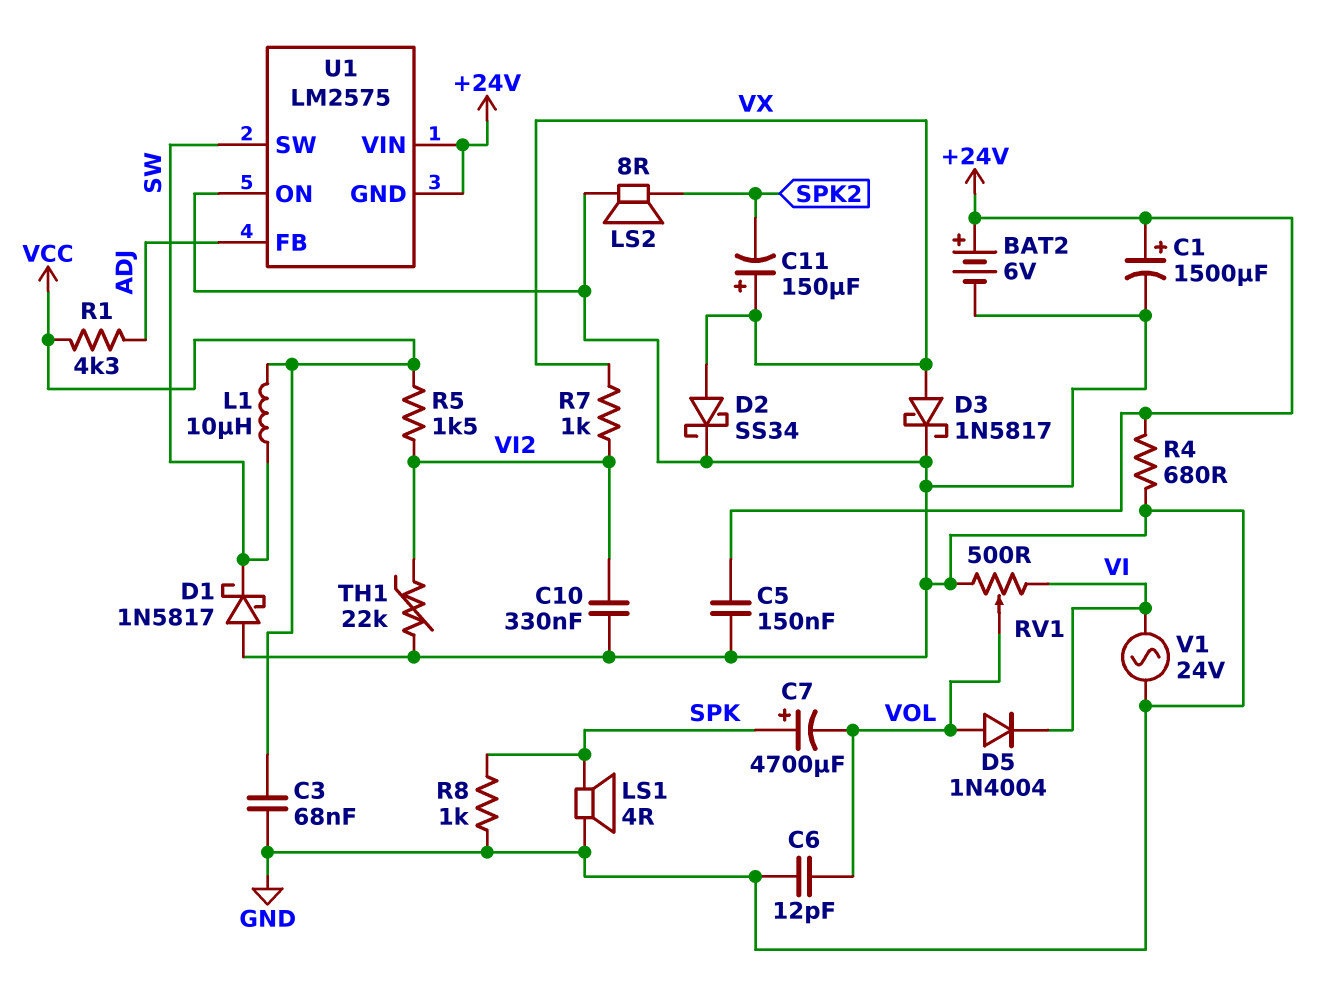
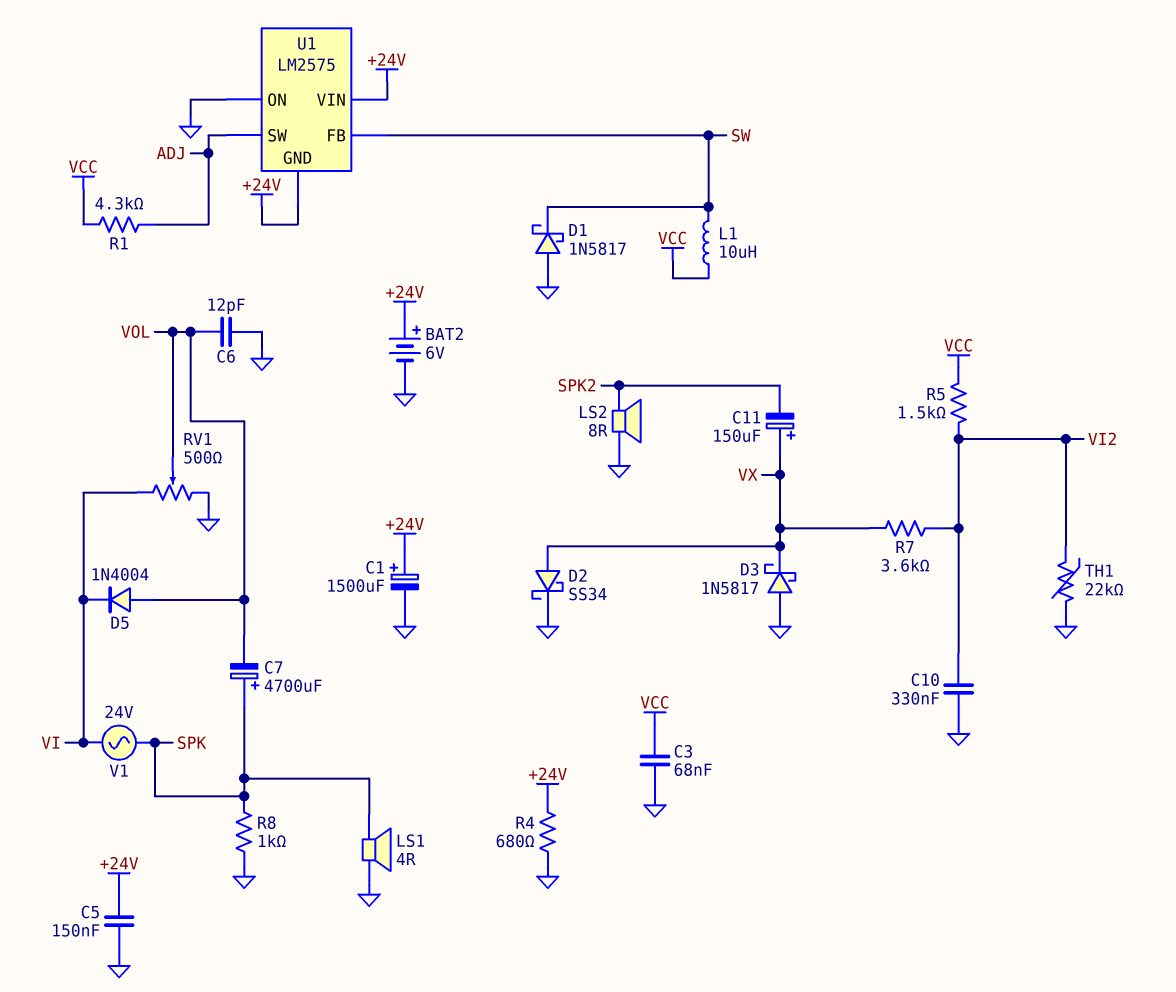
D3: schottky 1N5817 (A VX, K GND) -> schottky 1N5817 (A GND, K VX)
R7: 1k (VI2, VX) -> 3.6k (VI2, VX)
U1 pin FB: ADJ -> SW
U1 pin SW: SW -> ADJ
V1: AC 24V (GND, VI) -> AC 24V (SPK, VI)

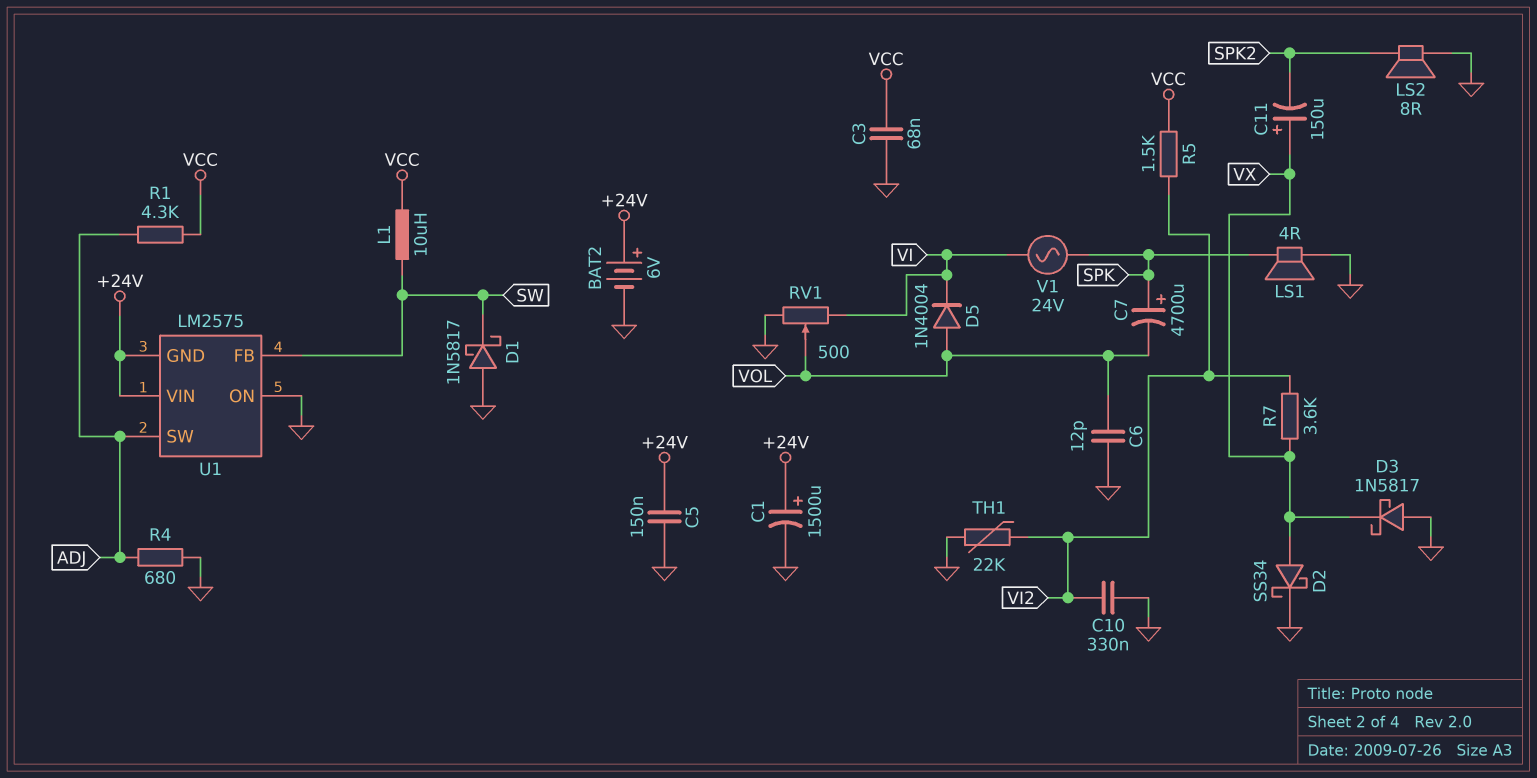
R4: 680 (+24V, GND) -> 680 (ADJ, GND)
R8: 1k (GND, SPK) -> none

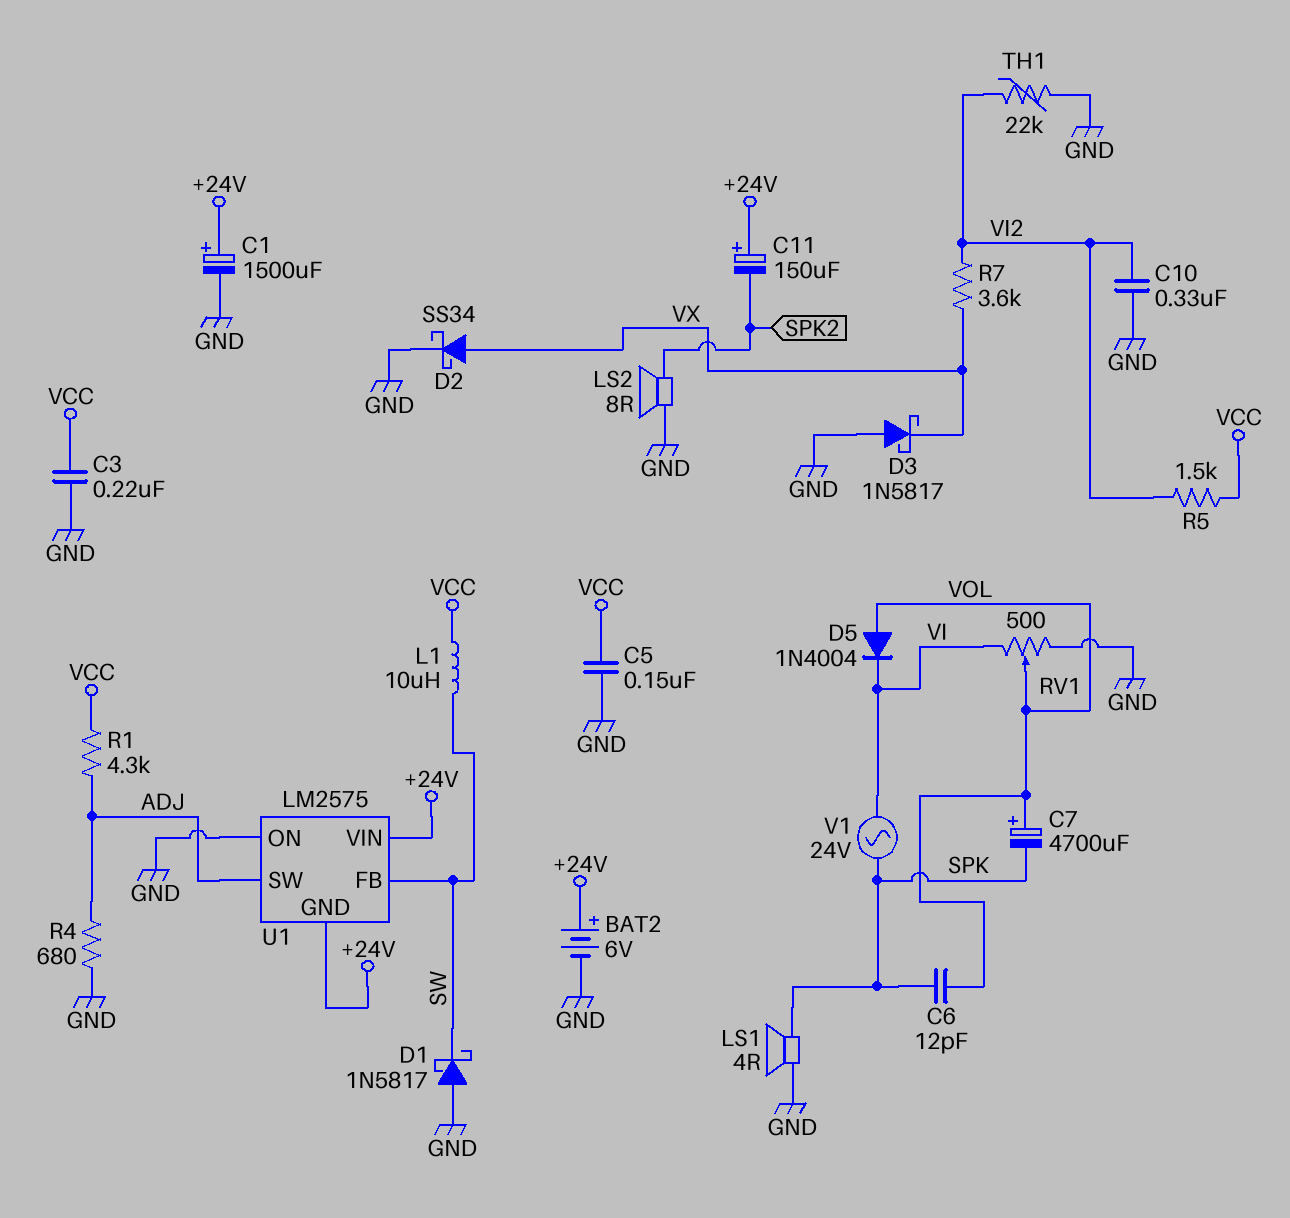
C3: 68nF (GND, VCC) -> 220nF (GND, VCC)
C5: 150nF (+24V, GND) -> 150nF (GND, VCC)
C6: 12pF (GND, VOL) -> 12pF (SPK, VOL)
C7: 4700uF (plus SPK, minus VOL) -> 4700uF (plus VOL, minus SPK)
C11: 150uF (plus VX, minus SPK2) -> 150uF (plus +24V, minus SPK2)

